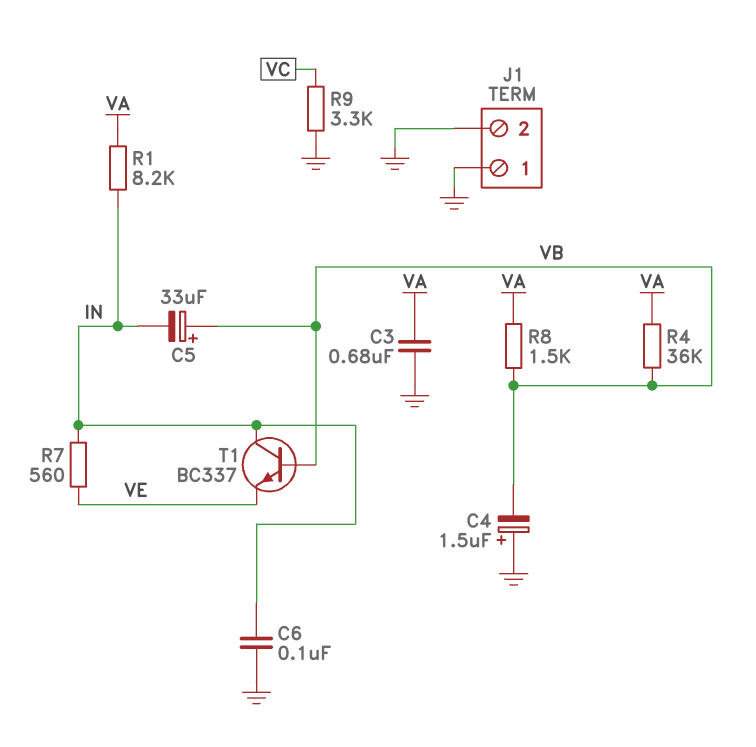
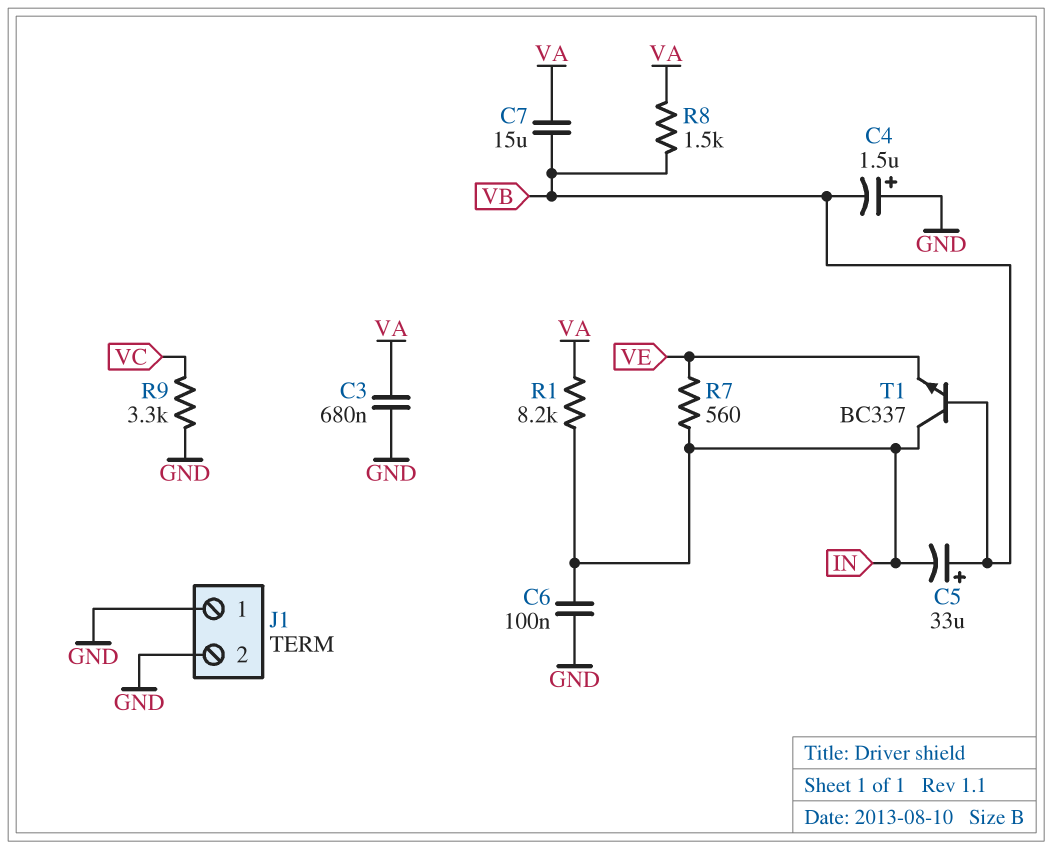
C7: none -> 15uF (VA, VB)
R4: 36k (VA, VB) -> none

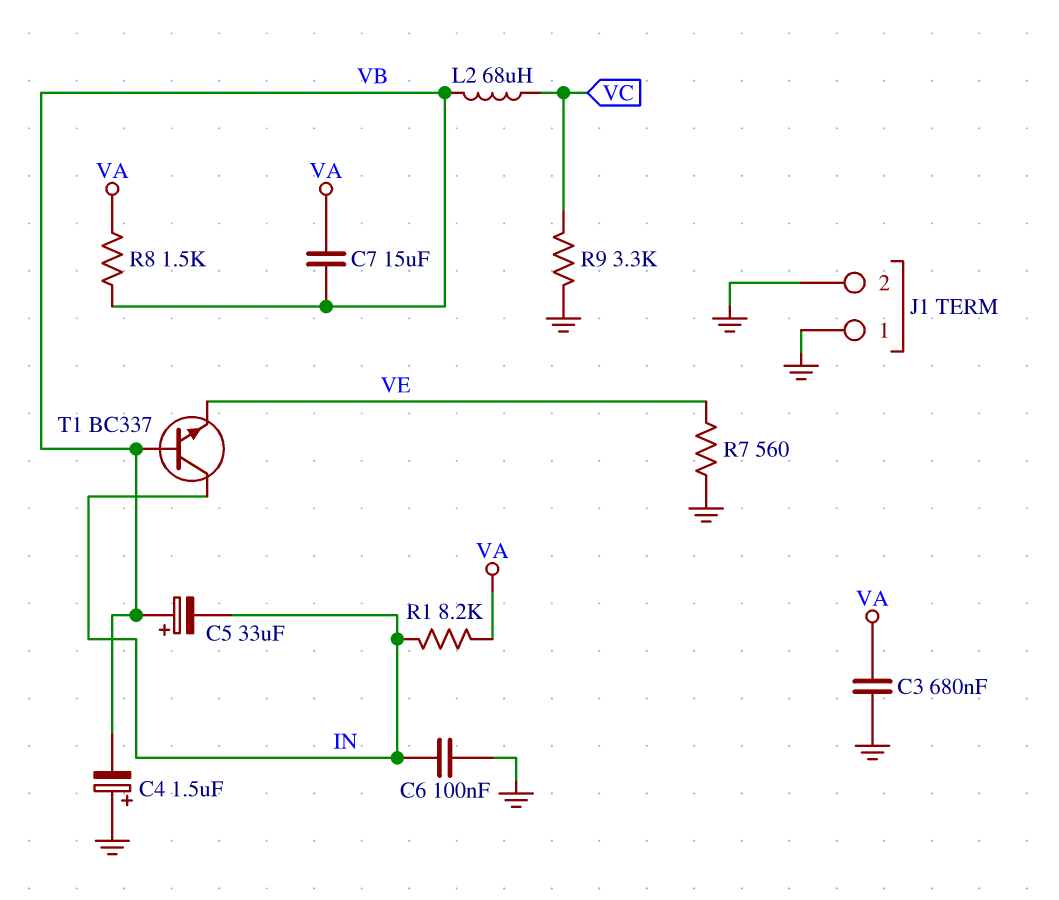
L2: none -> 68uH (VB, VC)
R7: 560 (IN, VE) -> 560 (GND, VE)

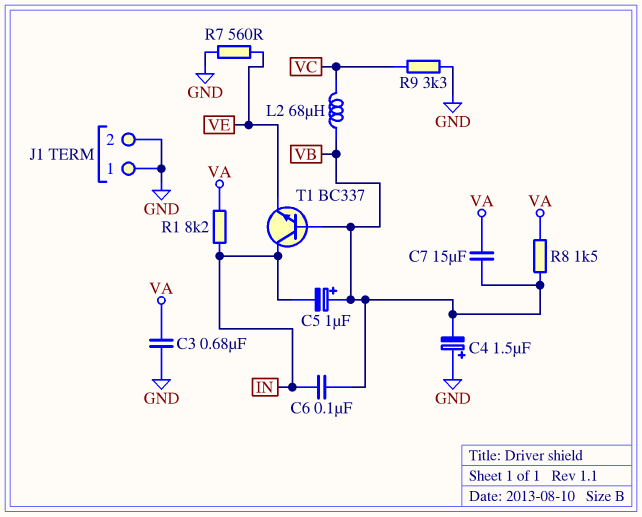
C5: 33uF (plus VB, minus IN) -> 1uF (plus VB, minus IN)
C6: 100nF (GND, IN) -> 100nF (IN, VB)

